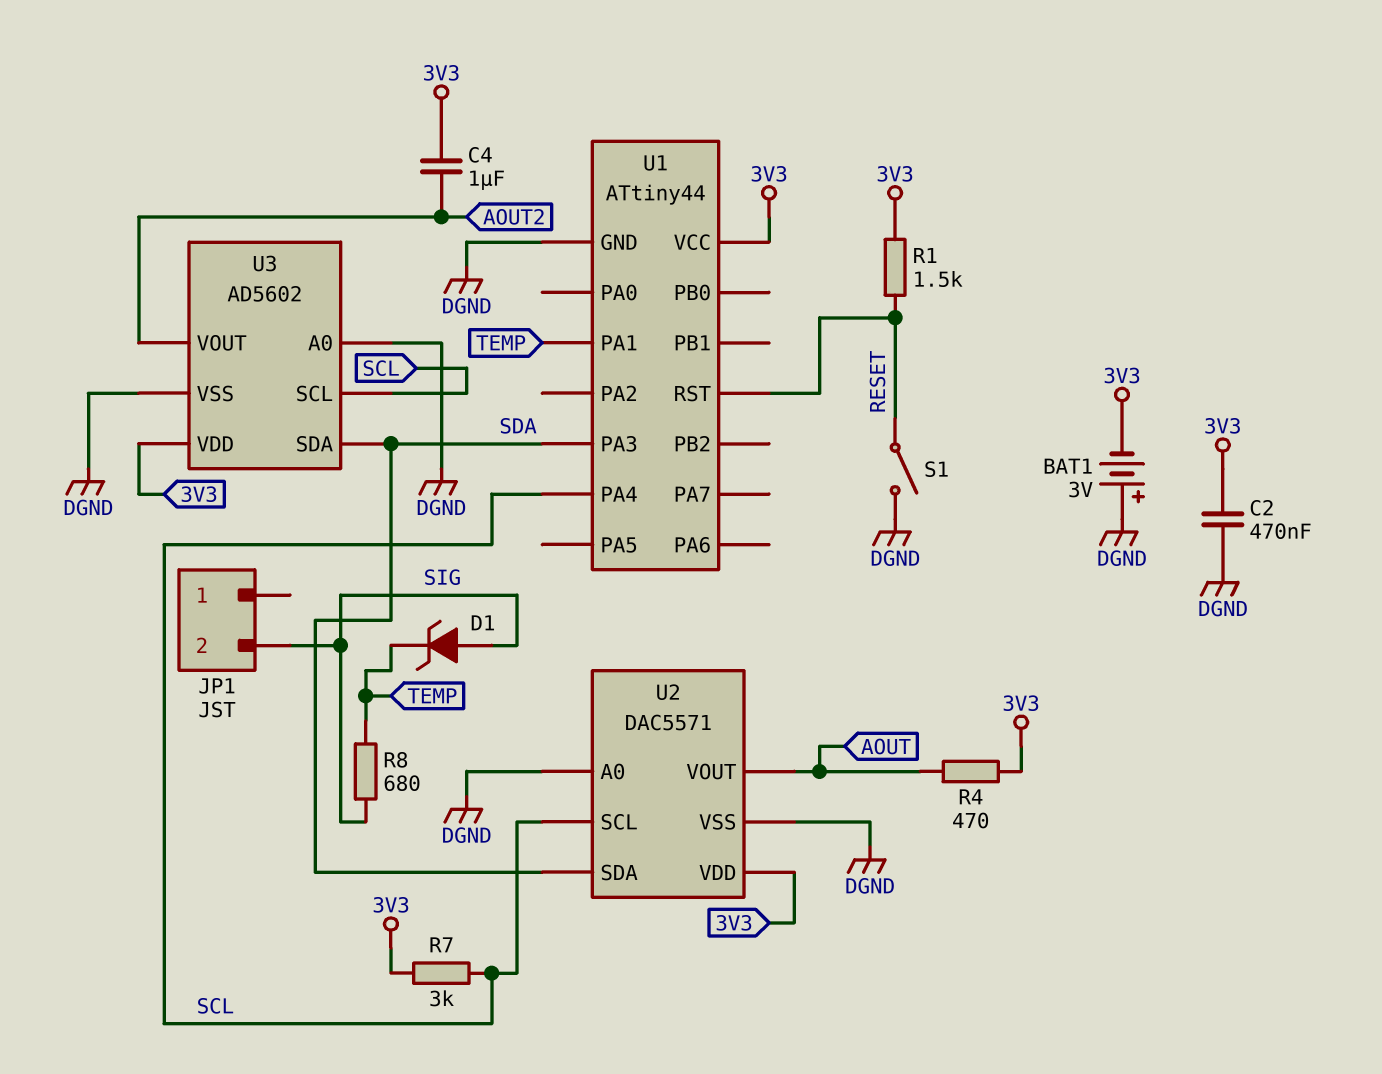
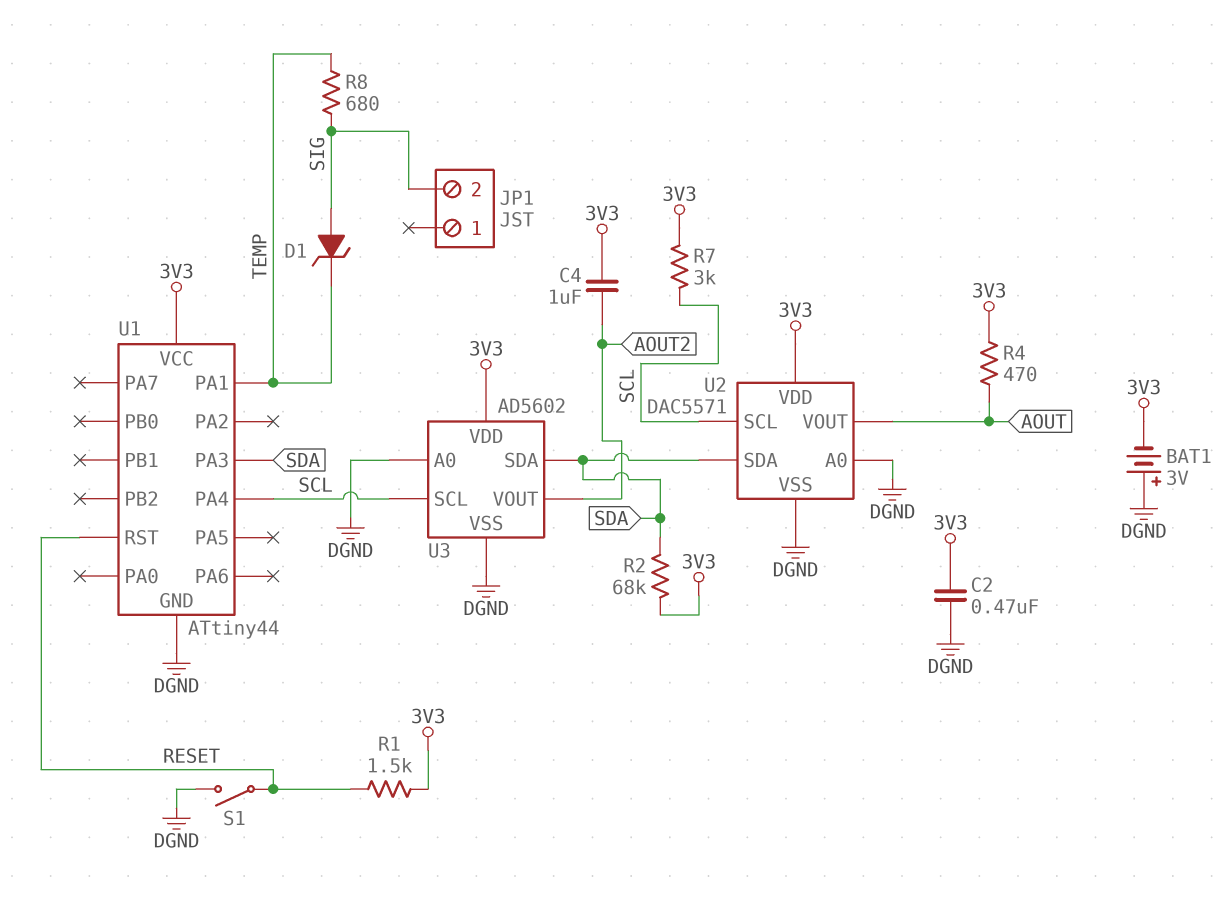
R2: none -> 68k (3V3, SDA)

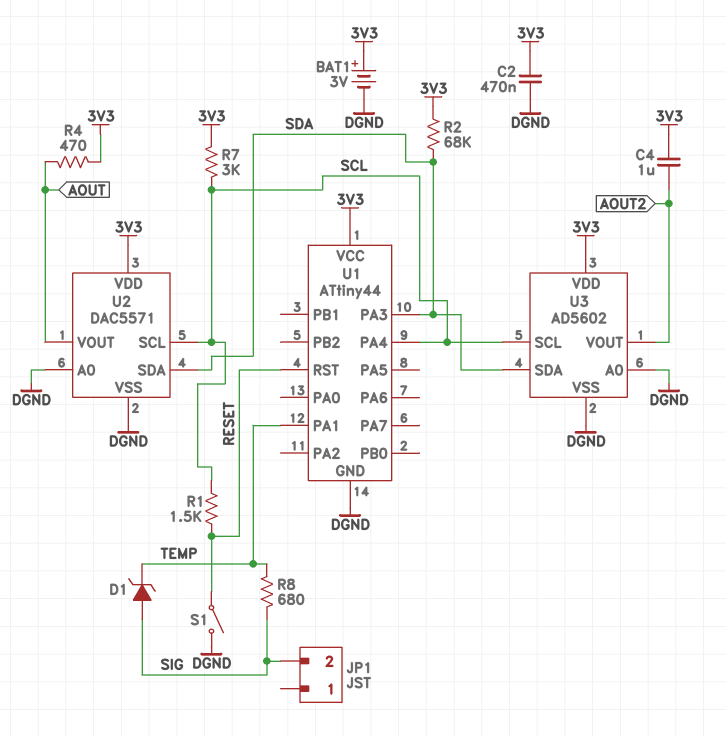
BAT1: 3V (plus DGND, minus 3V3) -> 3V (plus 3V3, minus DGND)
R1: 1.5k (3V3, RESET) -> 1.5k (RESET, SCL)

